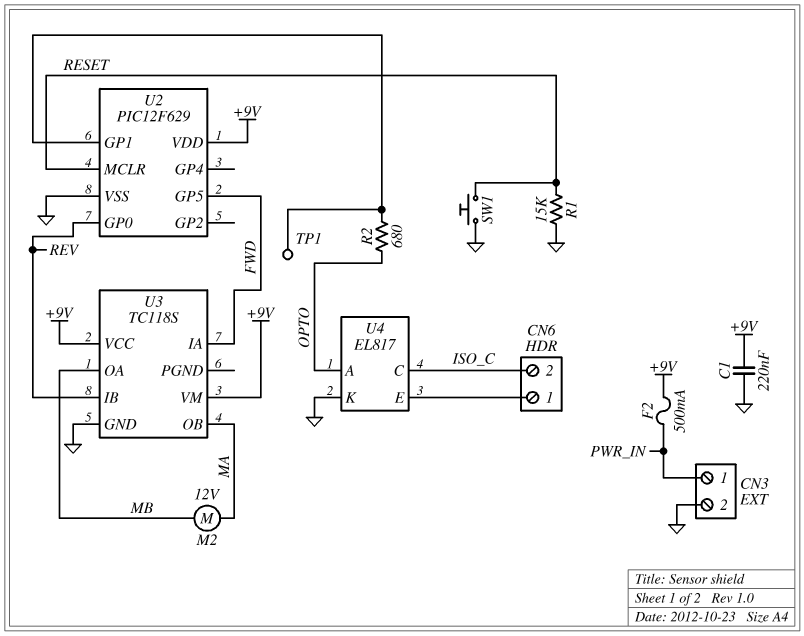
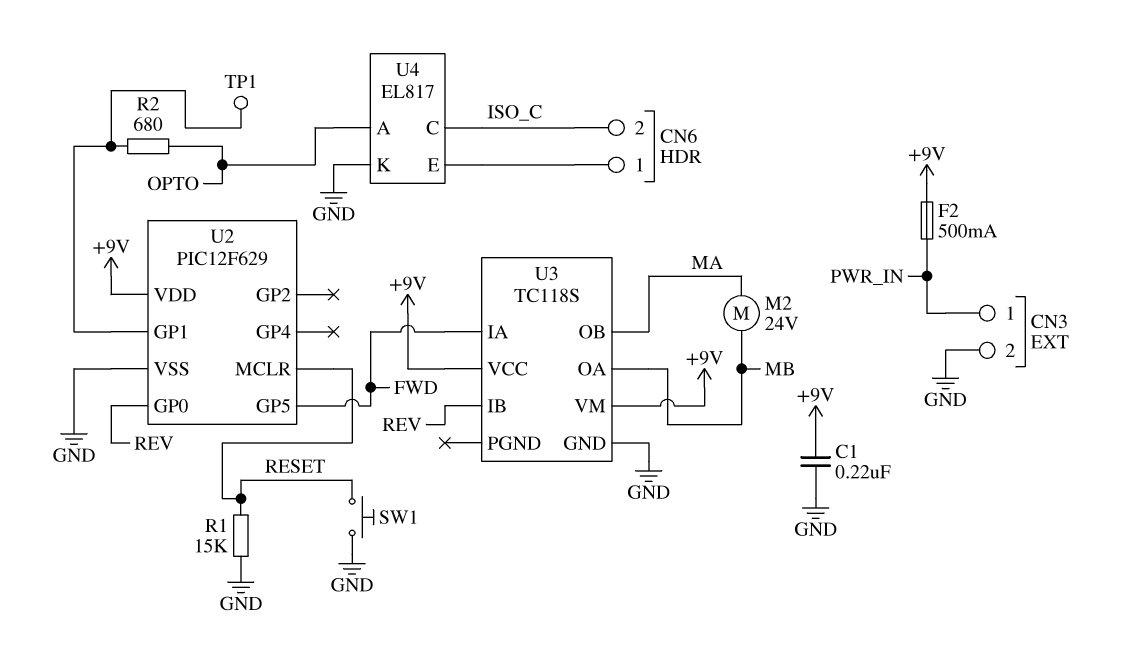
M2: motor 12V (MA, MB) -> motor 24V (MA, MB)

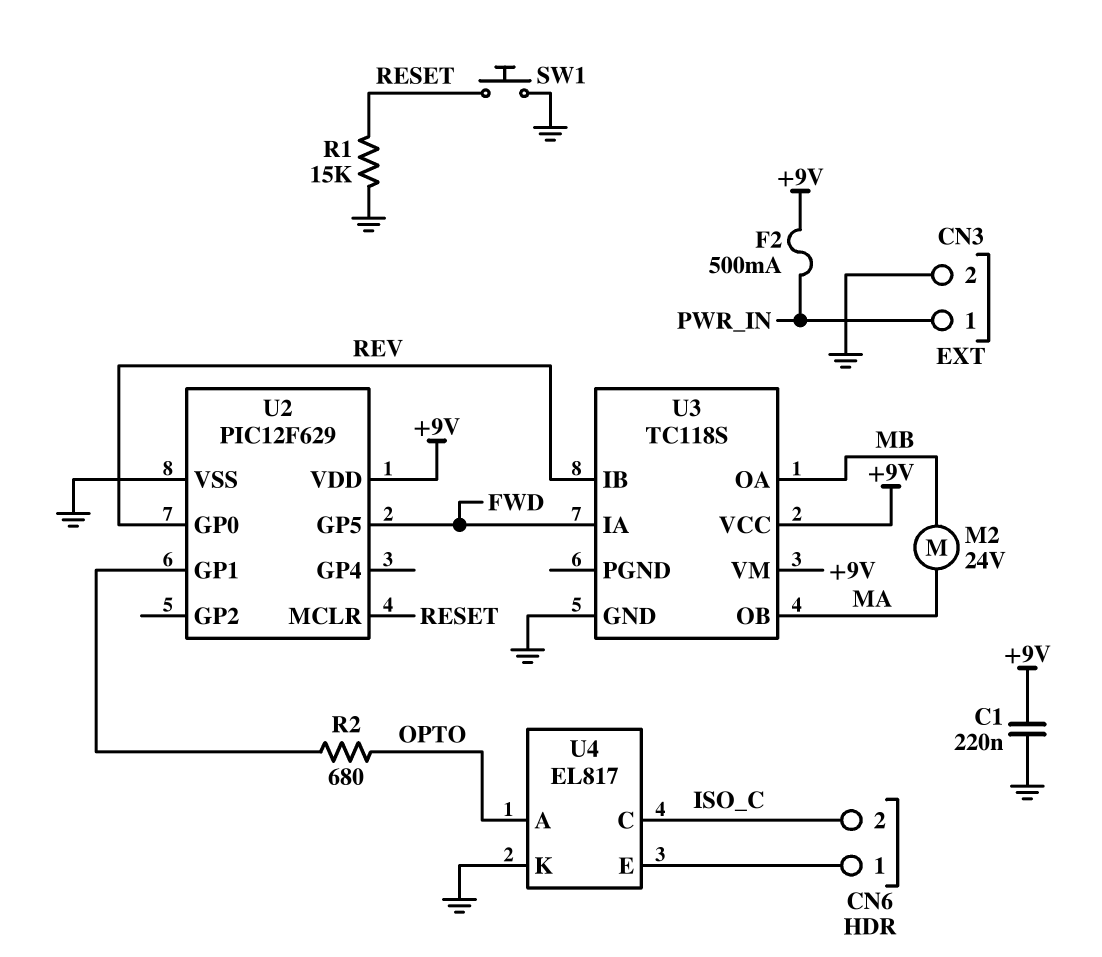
TP1: test point (U2/GP1) -> none

